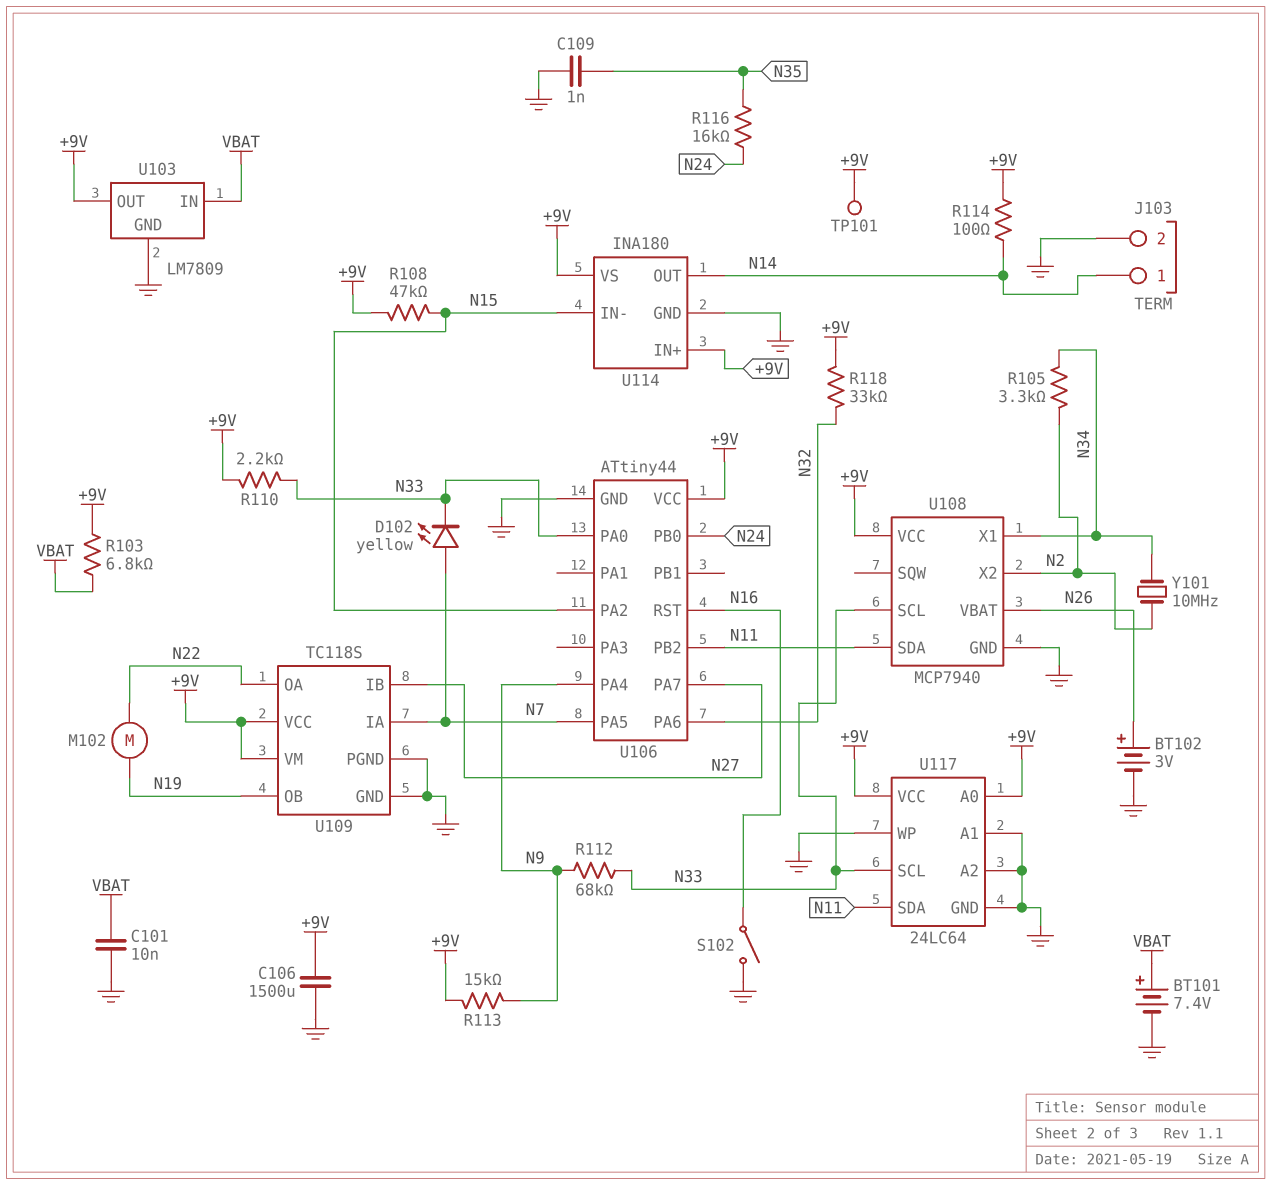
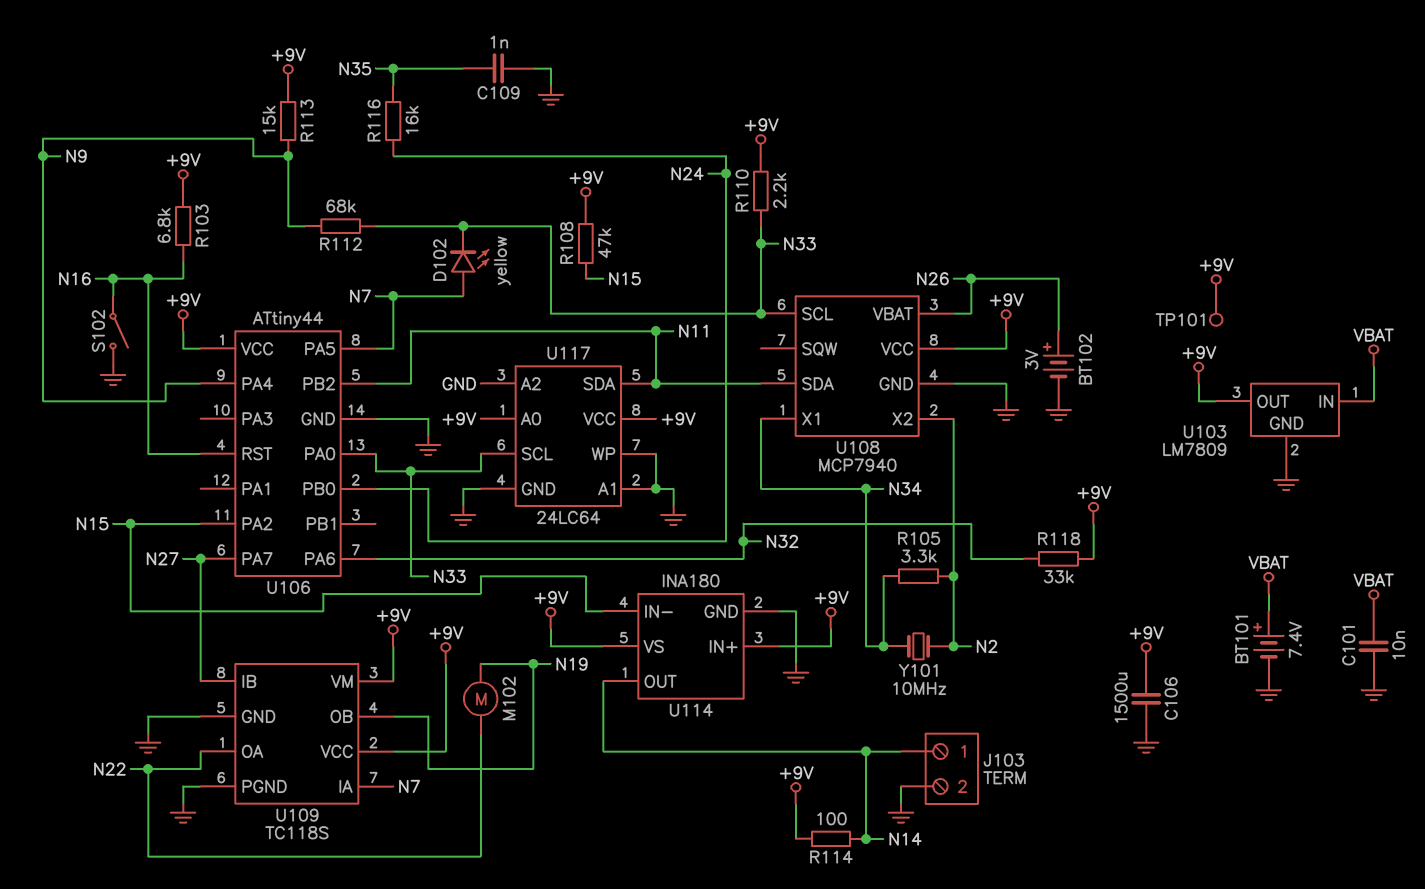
R103: 6.8k (+9V, VBAT) -> 6.8k (+9V, N16)

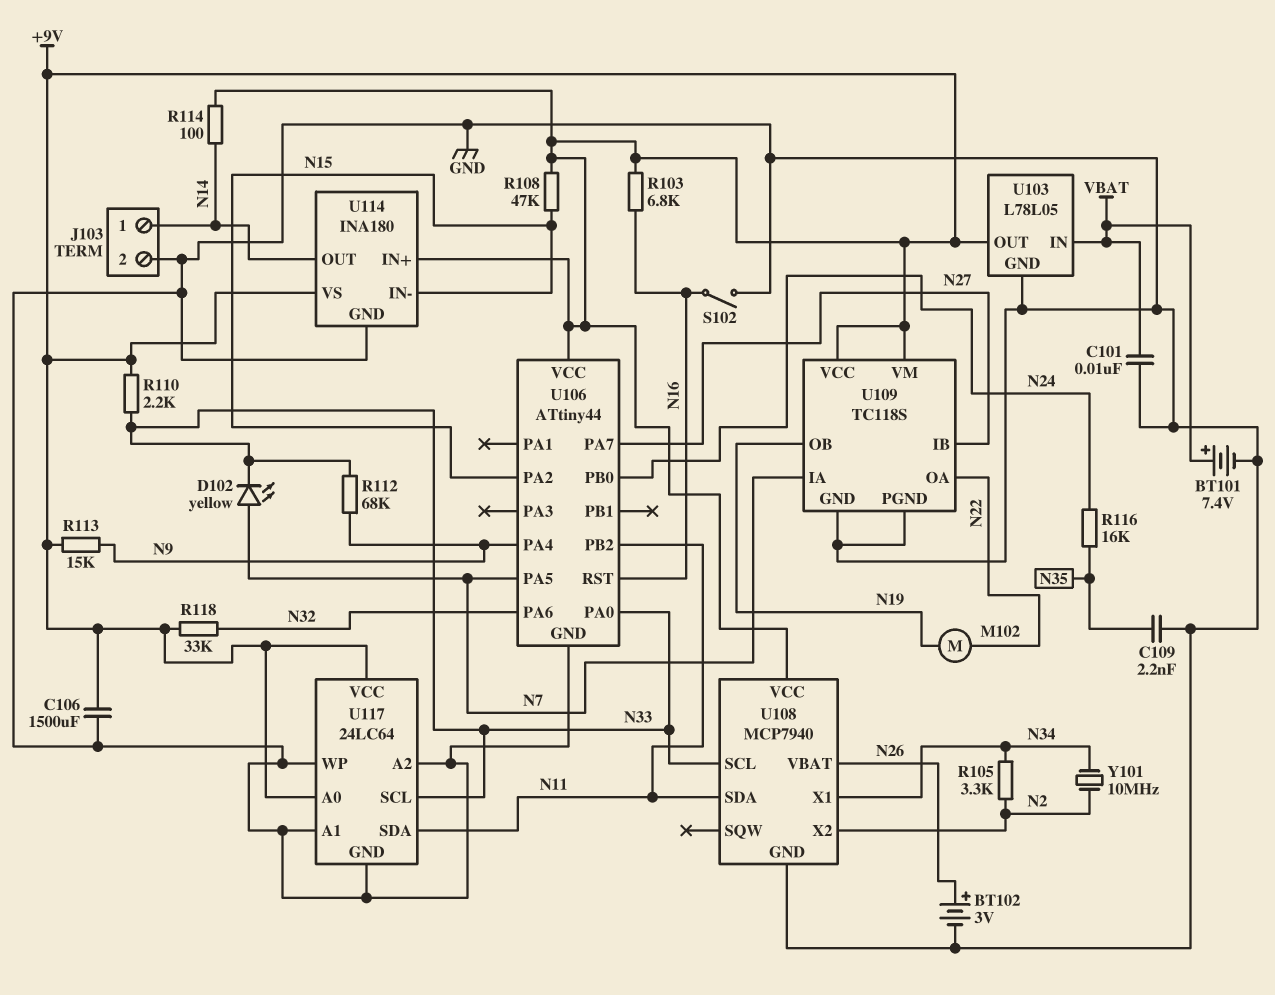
C109: 1nF (GND, N35) -> 2.2nF (GND, N35)
TP101: test point (+9V) -> none
U103: LM7809 -> L78L05

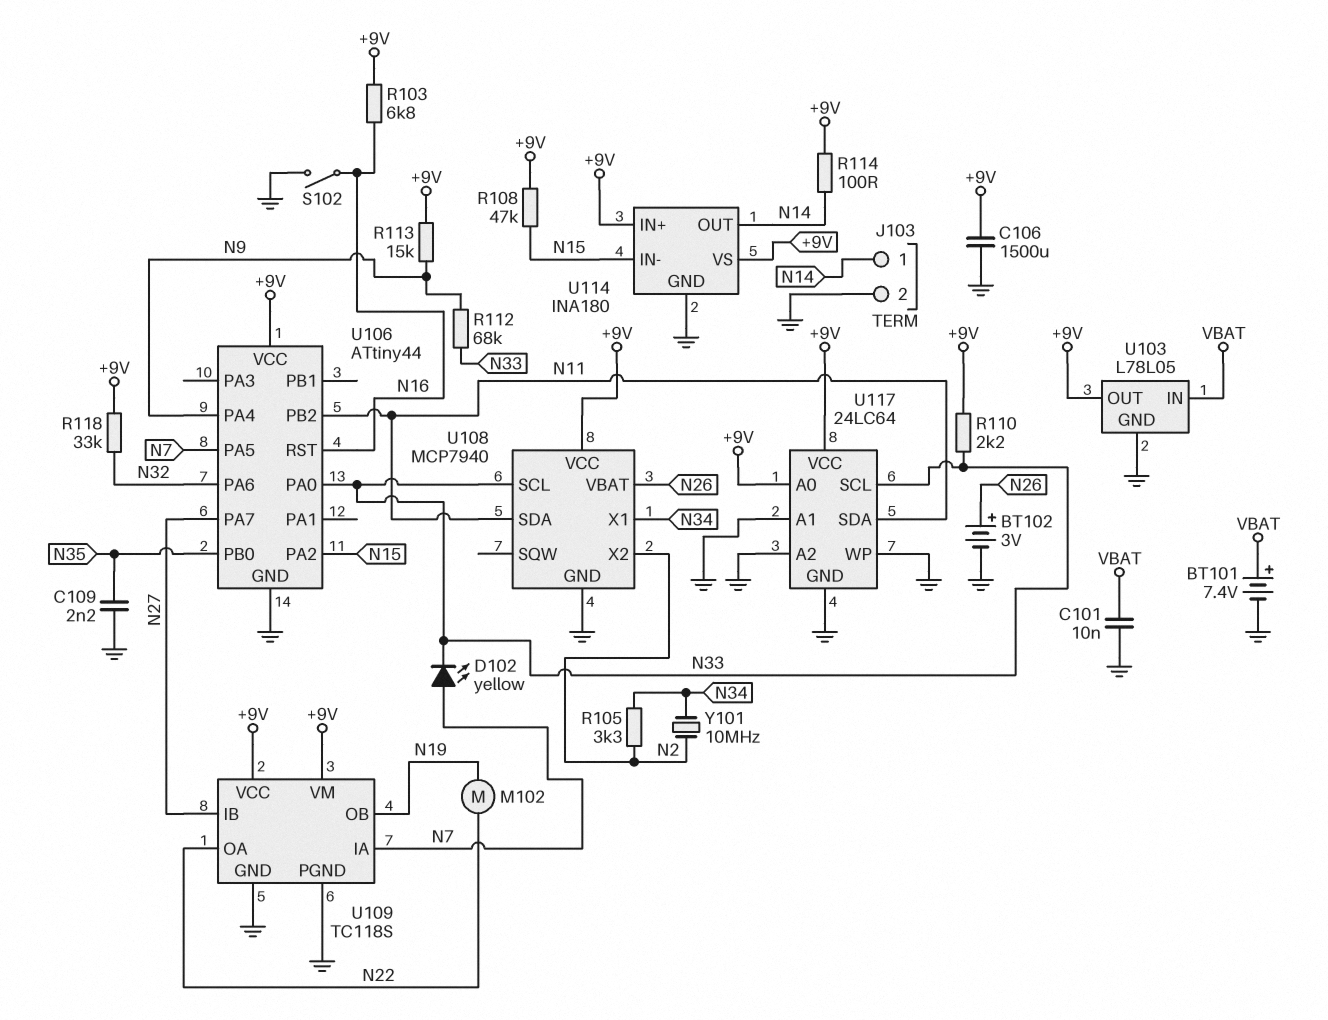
R116: 16k (N24, N35) -> none
U106 pin PB0: N24 -> N35

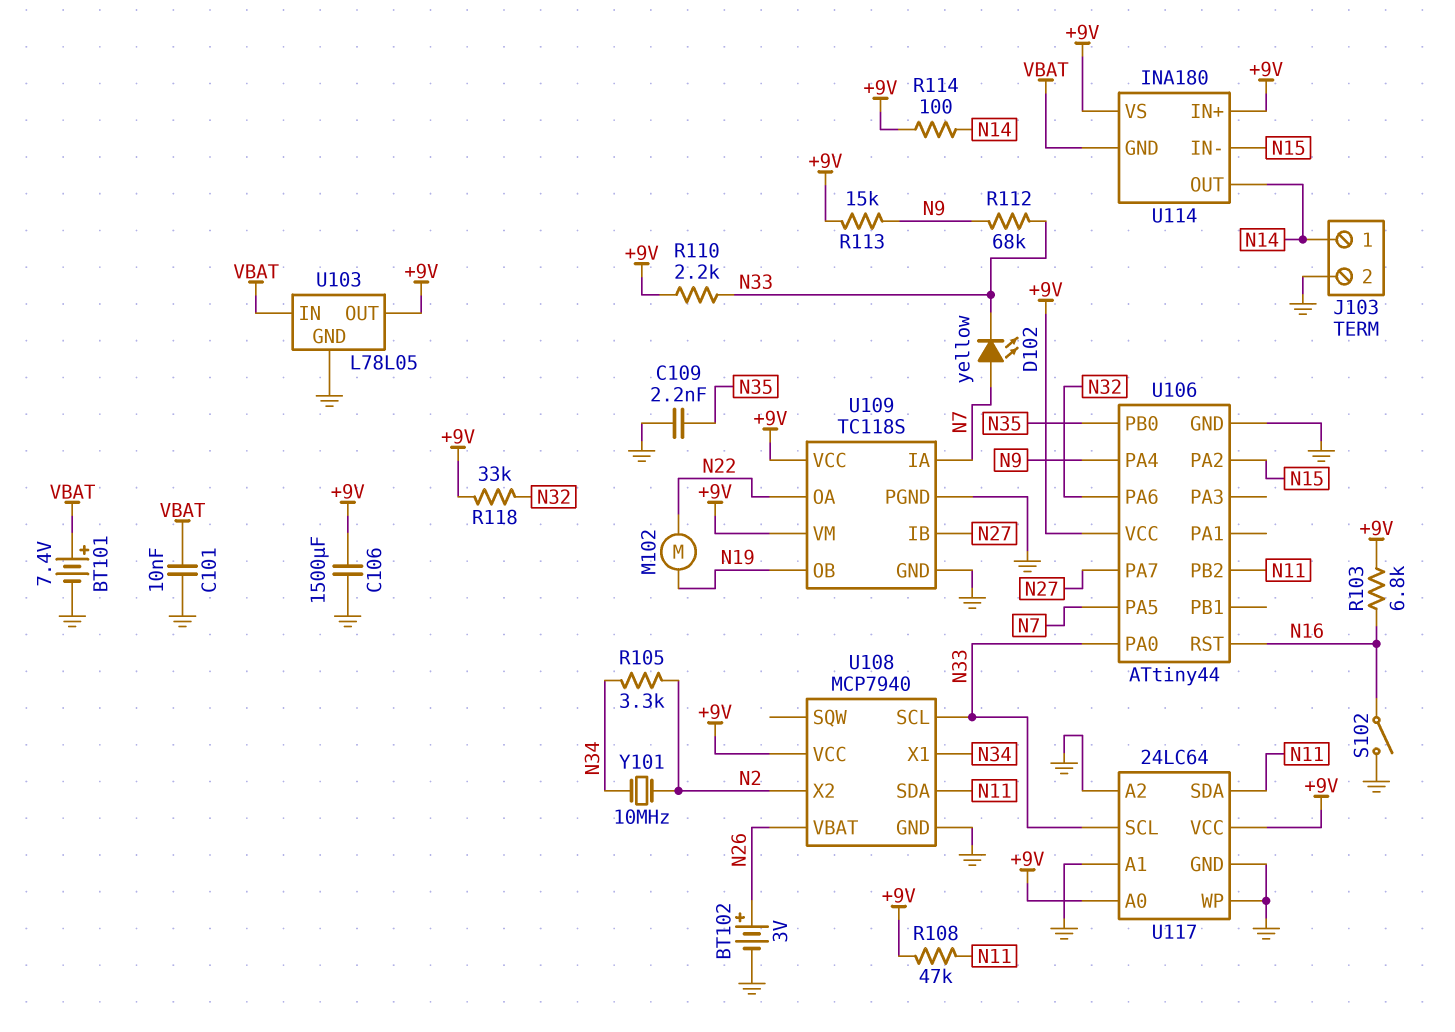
R108: 47k (+9V, N15) -> 47k (+9V, N11)
U114 pin GND: GND -> VBAT

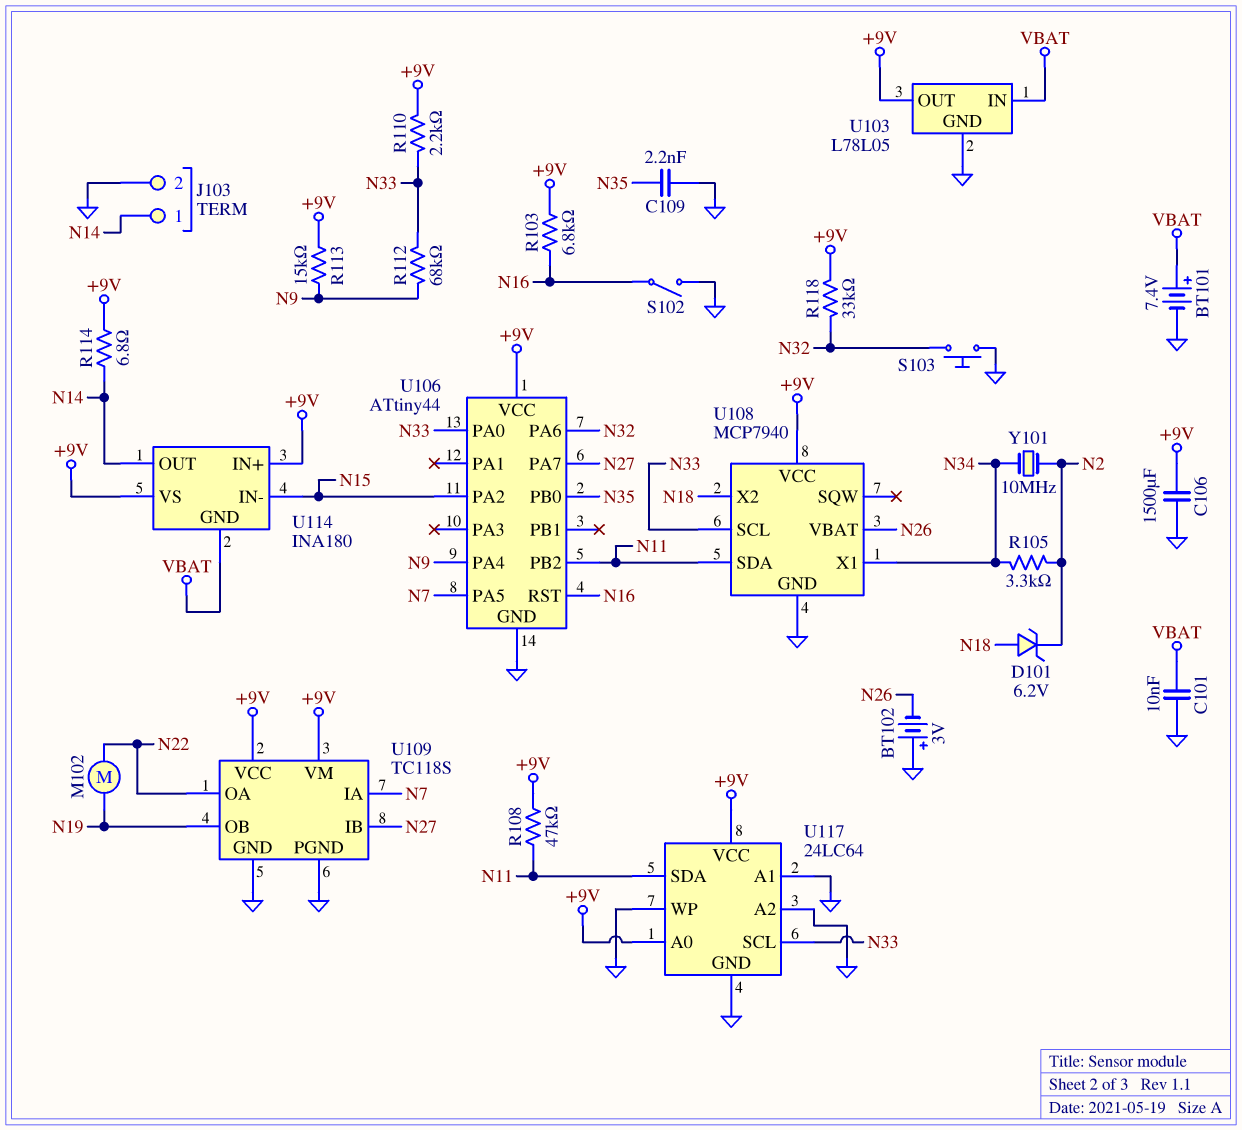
BT102: 3V (plus N26, minus GND) -> 3V (plus GND, minus N26)
D101: none -> zener 6.2V (A N18, K N2)
D102: LED yellow (A N7, K N33) -> none
R114: 100 (+9V, N14) -> 6.8 (+9V, N14)
S103: none -> button (GND, N32)
U108 pin X2: N2 -> N18

